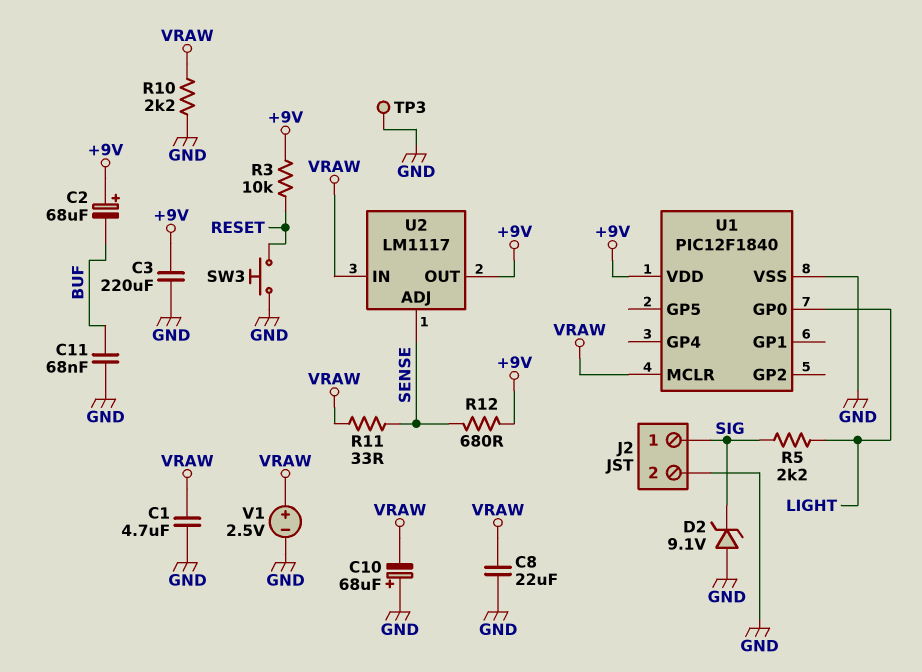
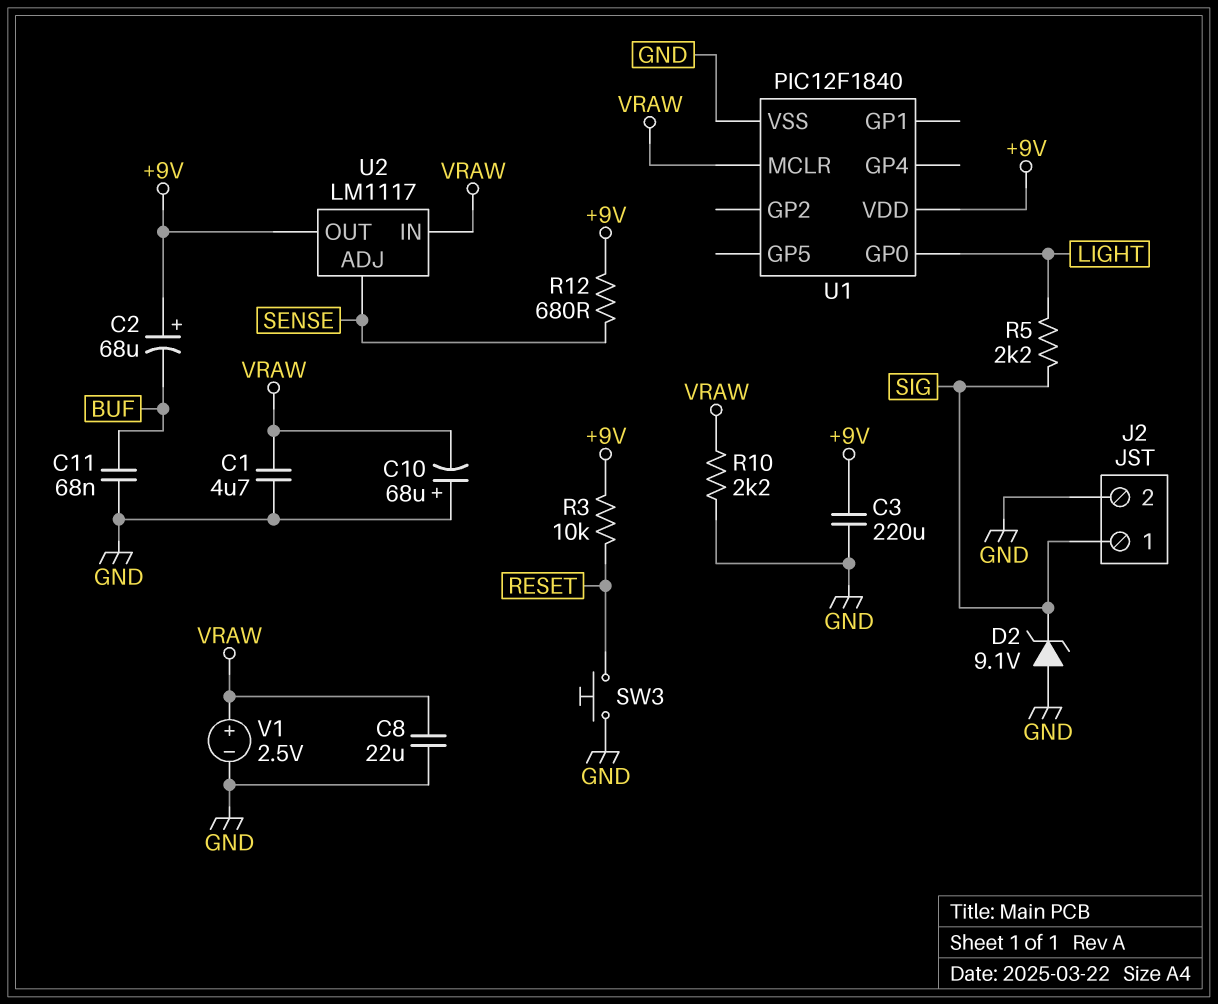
R11: 33 (SENSE, VRAW) -> none
TP3: test point (GND) -> none

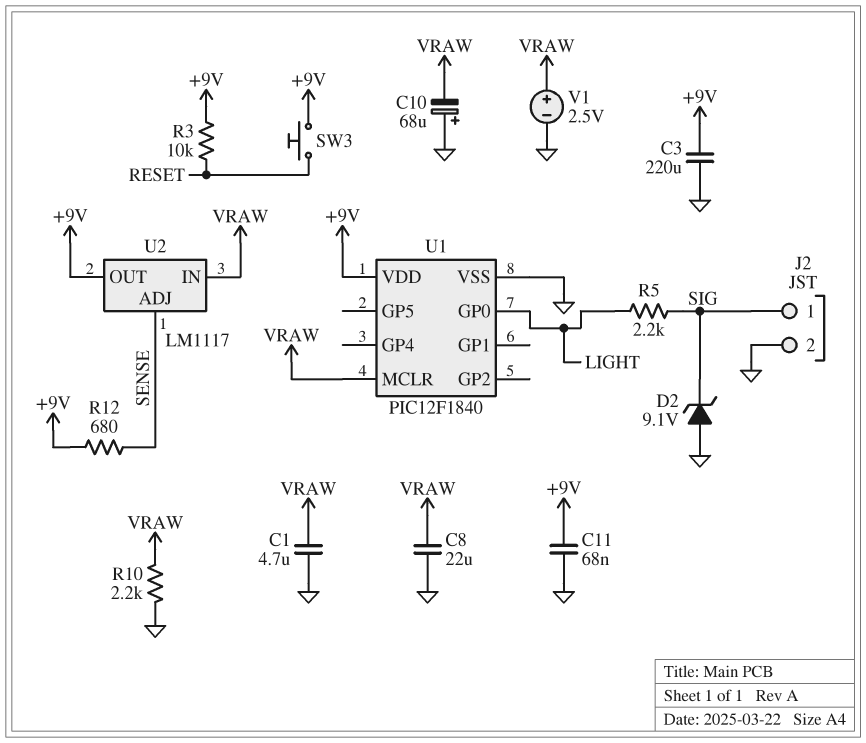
C2: 68uF (plus +9V, minus BUF) -> none
C11: 68nF (BUF, GND) -> 68nF (+9V, GND)
SW3: button (GND, RESET) -> button (+9V, RESET)

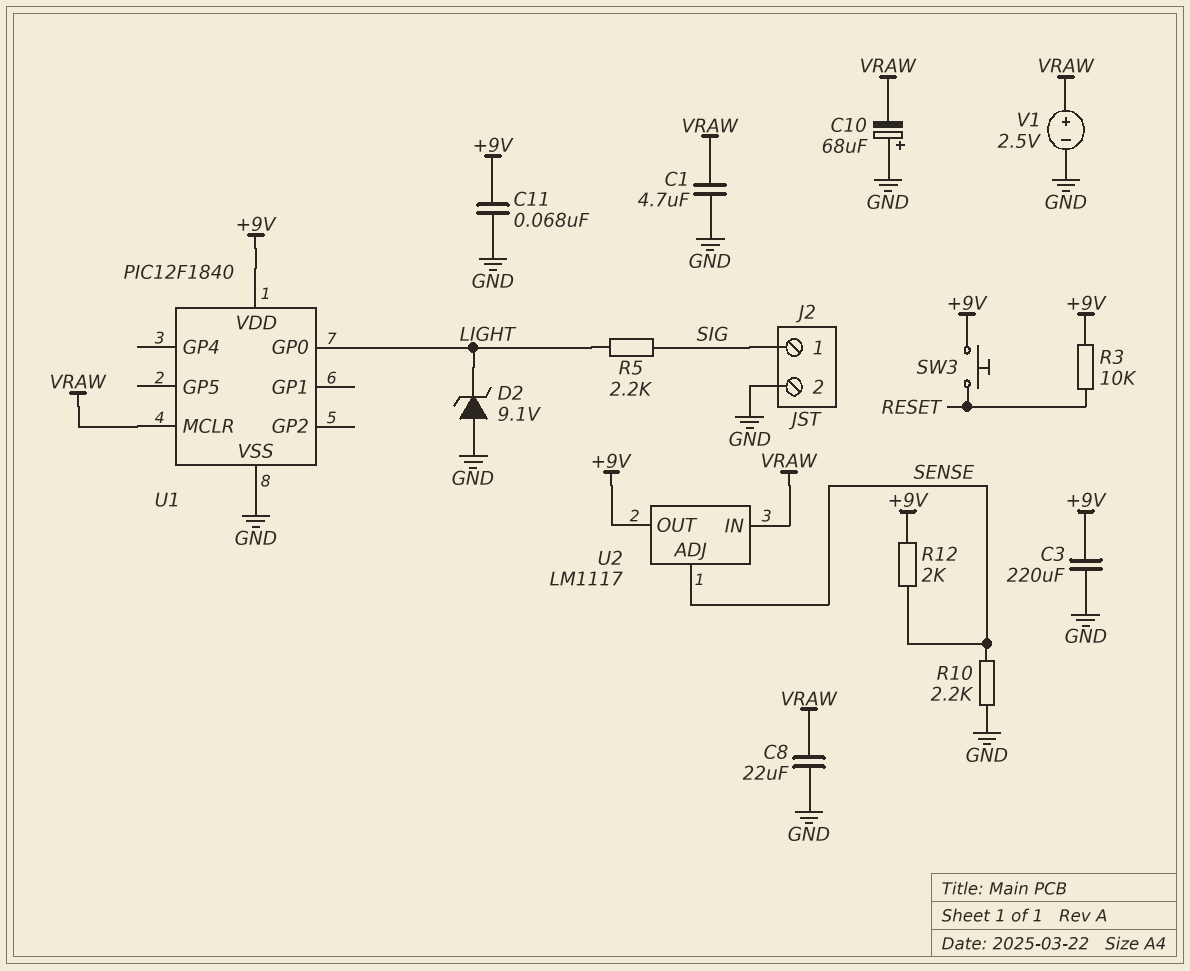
D2: zener 9.1V (A GND, K SIG) -> zener 9.1V (A GND, K LIGHT)
R10: 2.2k (GND, VRAW) -> 2.2k (GND, SENSE)
R12: 680 (+9V, SENSE) -> 2k (+9V, SENSE)

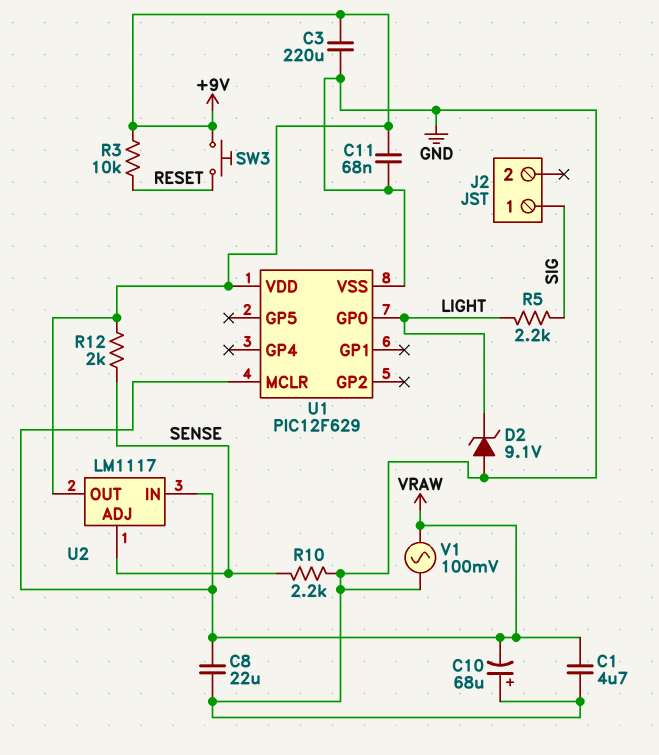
J2 pin 2: GND -> none
U1: PIC12F1840 -> PIC12F629
V1: 2.5V (plus VRAW, minus GND) -> AC 100mV (GND, VRAW)

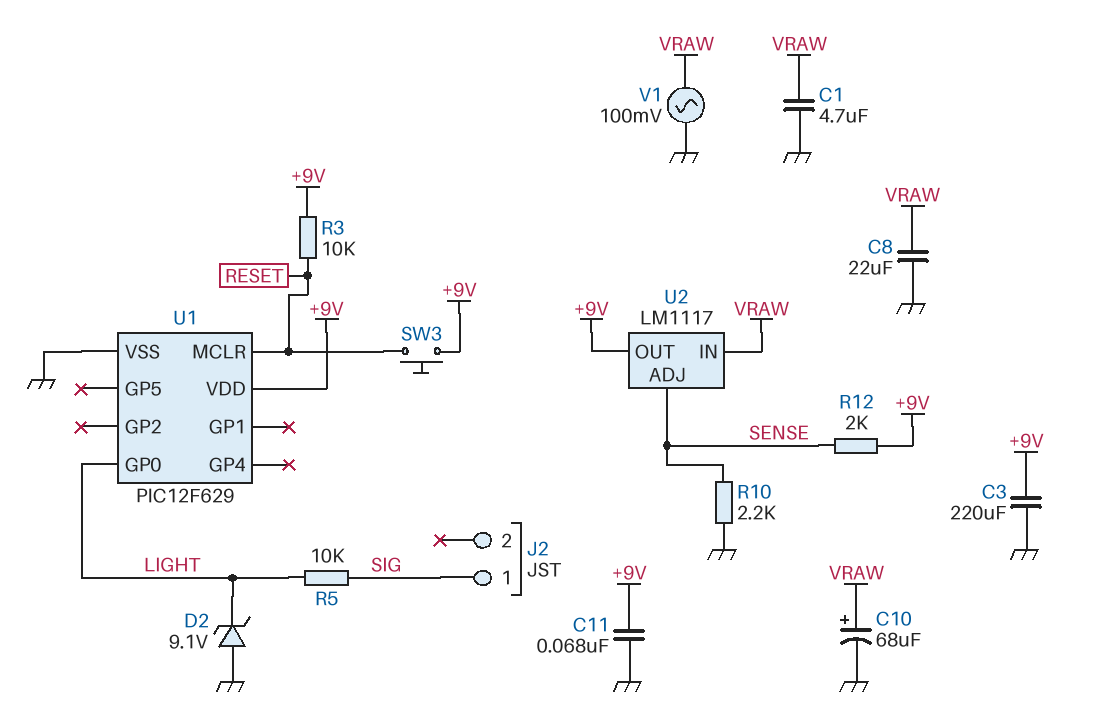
C10: 68uF (plus GND, minus VRAW) -> 68uF (plus VRAW, minus GND)
R5: 2.2k (LIGHT, SIG) -> 10k (LIGHT, SIG)
U1 pin MCLR: VRAW -> RESET

